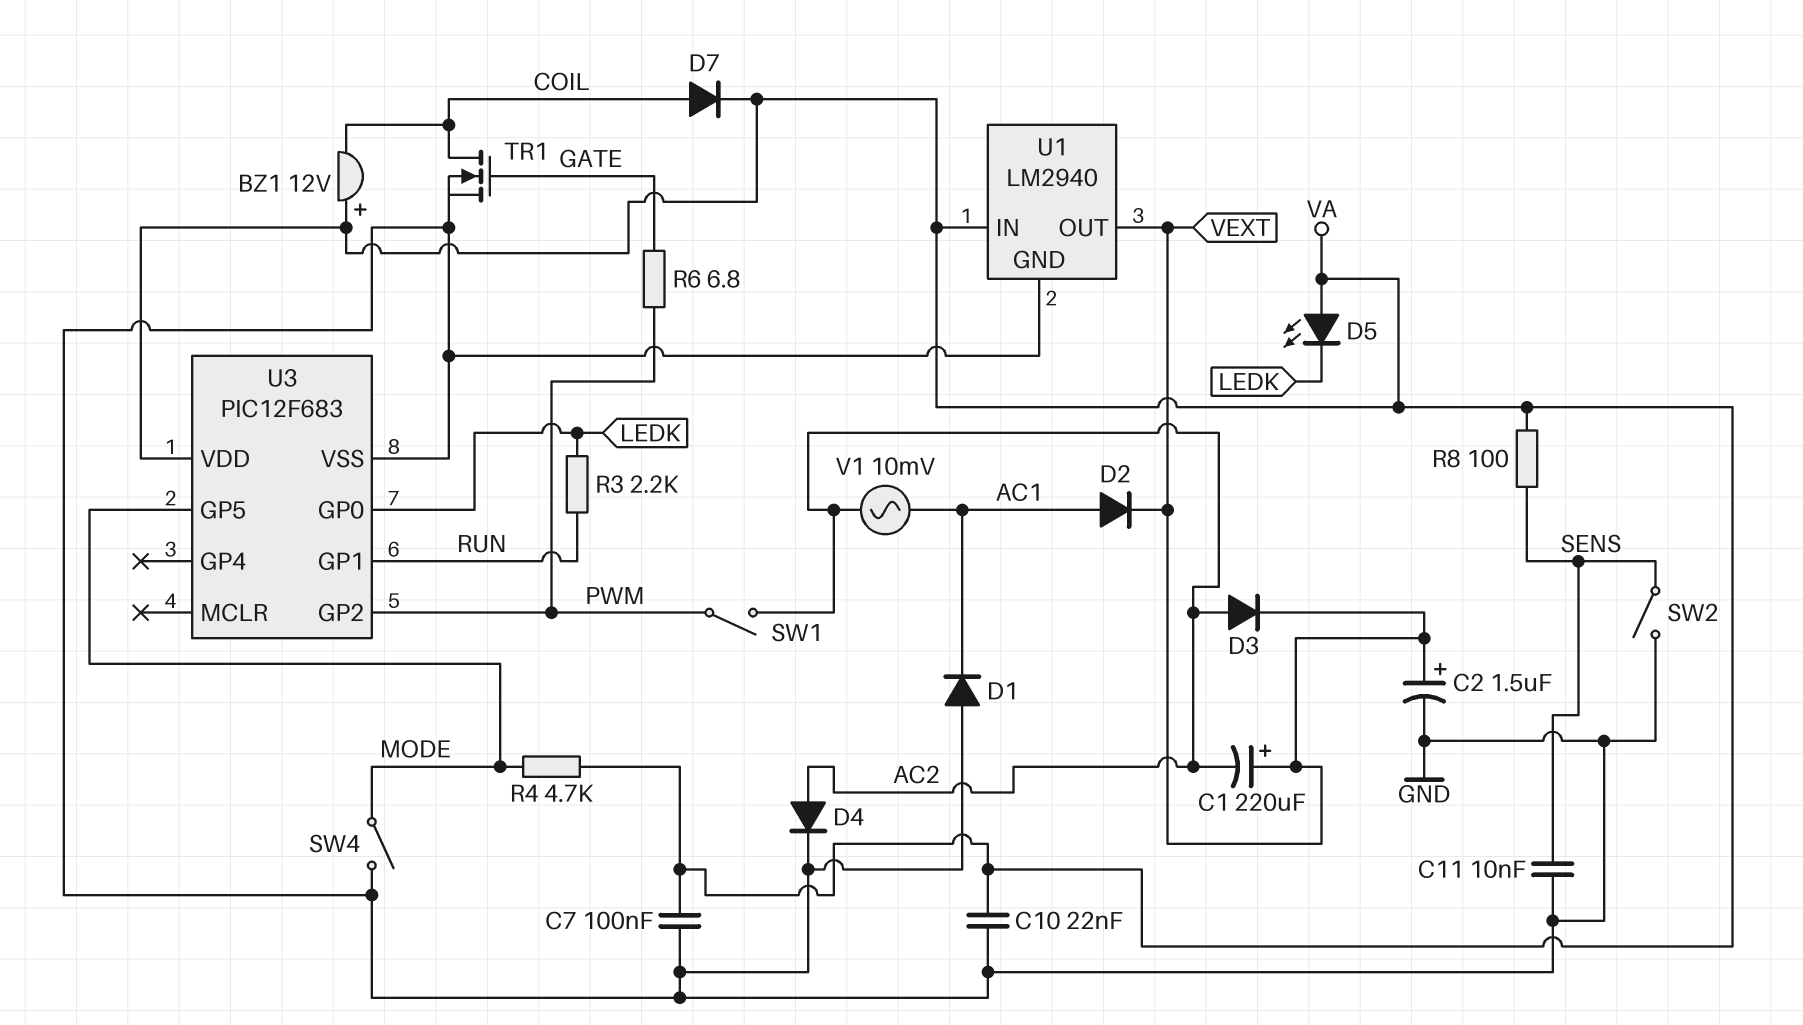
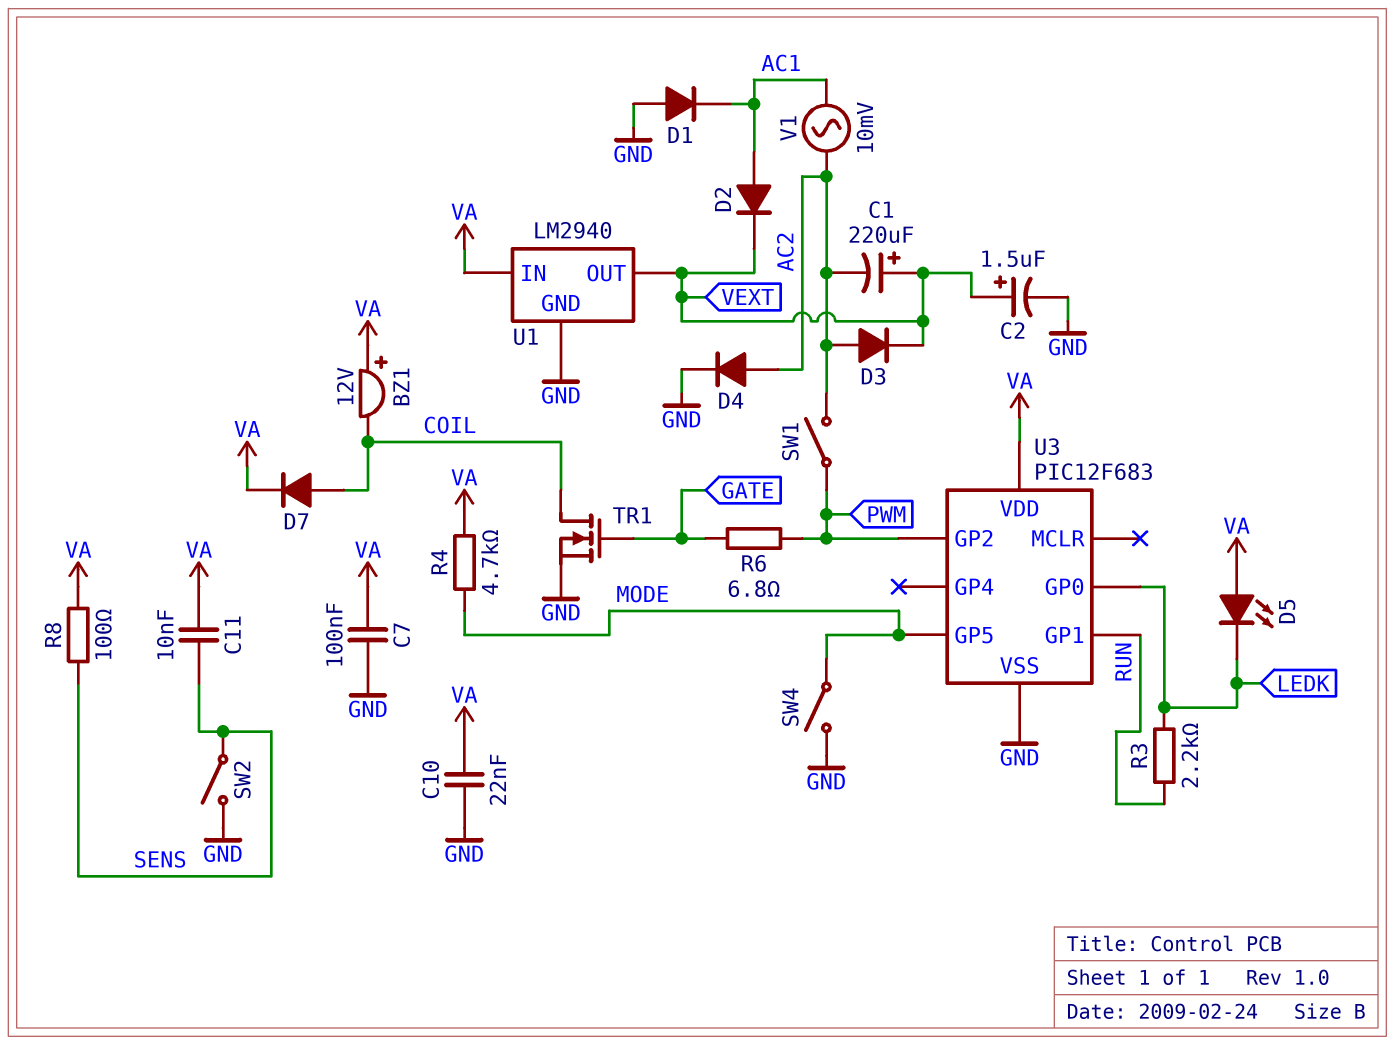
C11: 10nF (GND, SENS) -> 10nF (SENS, VA)

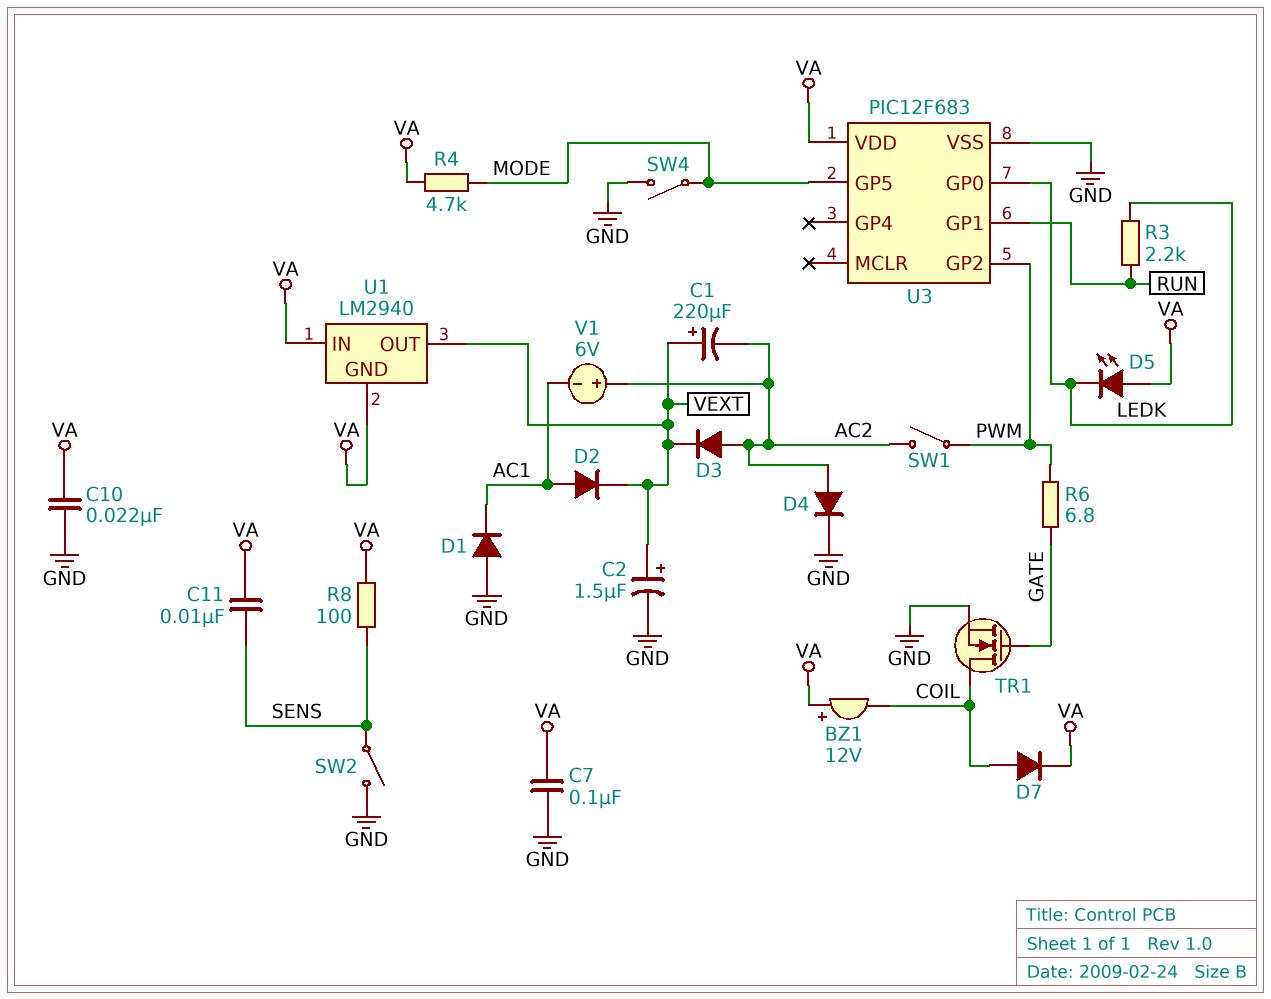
U1 pin GND: GND -> VA
V1: AC 10mV (AC1, AC2) -> 6V (plus AC2, minus AC1)

